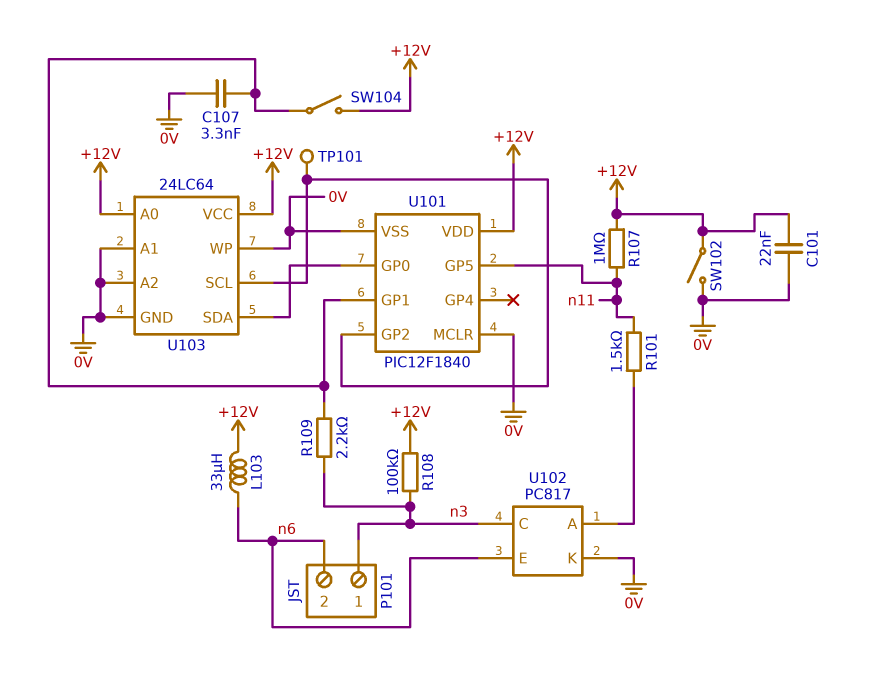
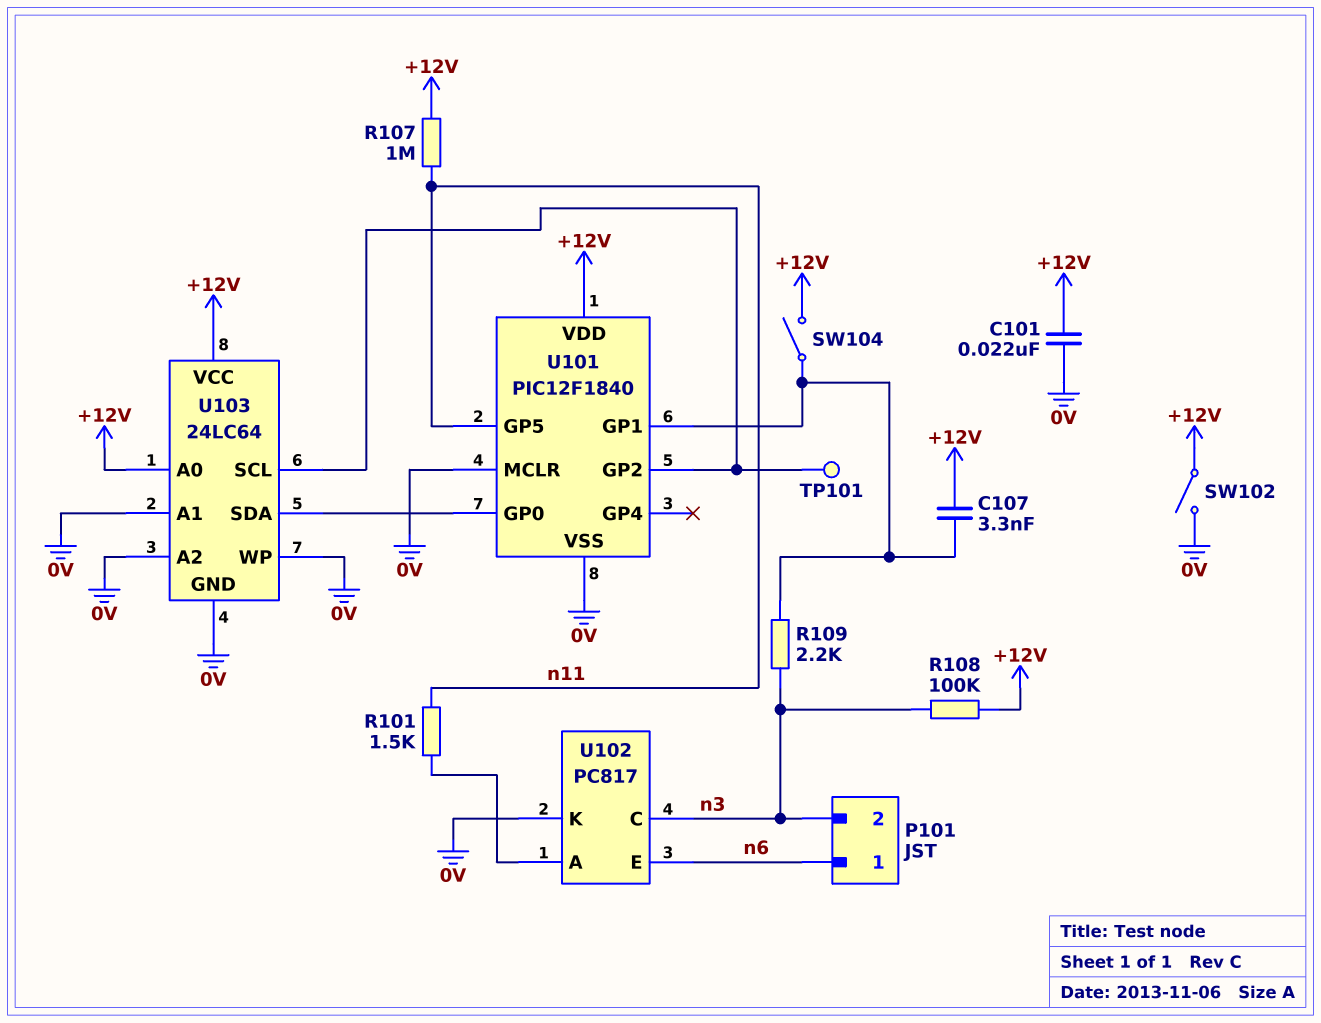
C107: 3.3nF (0V, U101/GP1) -> 3.3nF (+12V, U101/GP1)
L103: 33uH (+12V, n6) -> none
P101 pin 1: n3 -> n6
P101 pin 2: n6 -> n3

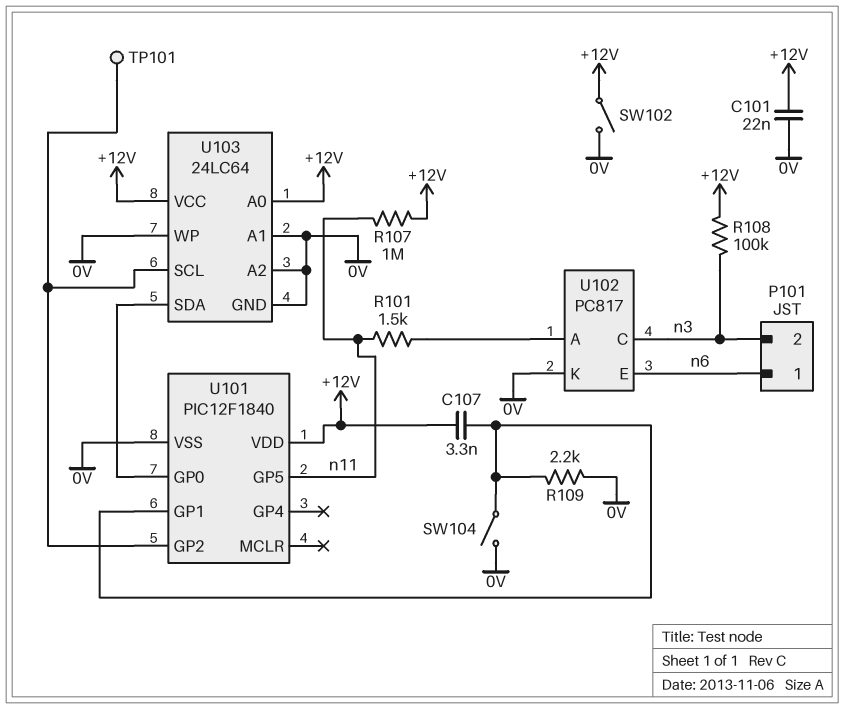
R109: 2.2k (U101/GP1, n3) -> 2.2k (0V, U101/GP1)
SW104: switch (+12V, U101/GP1) -> switch (0V, U101/GP1)
U101 pin MCLR: 0V -> none

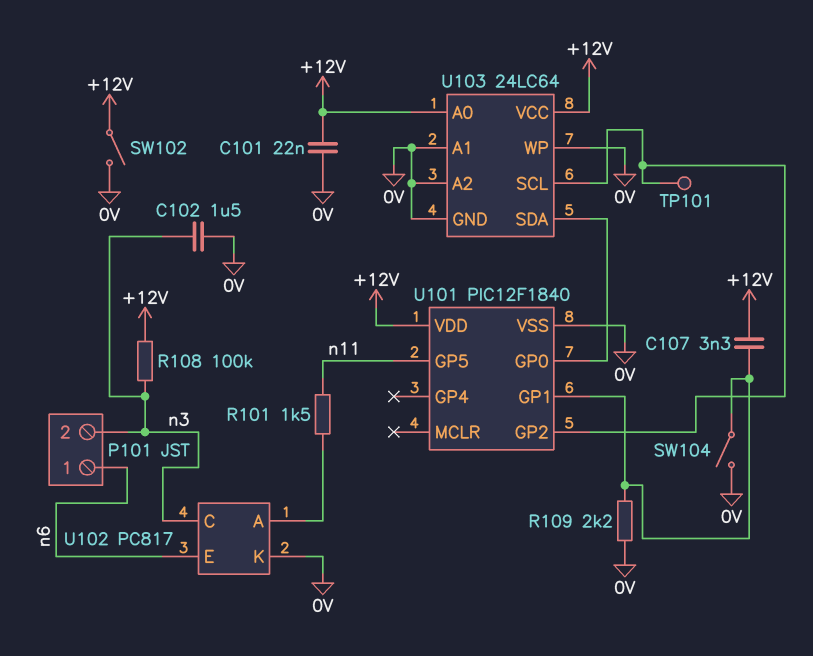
C102: none -> 1.5uF (0V, n3)
R107: 1M (+12V, n11) -> none

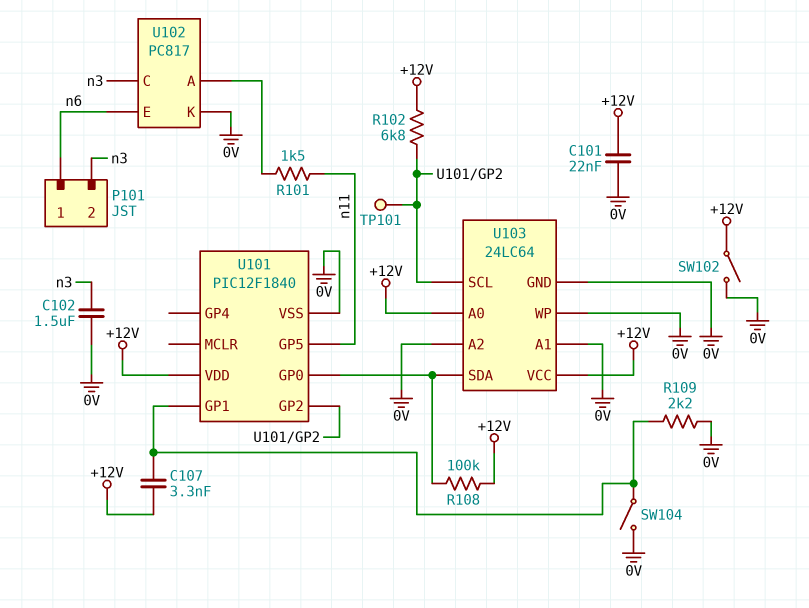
R102: none -> 6.8k (+12V, U101/GP2)
R108: 100k (+12V, n3) -> 100k (+12V, U101/GP0)

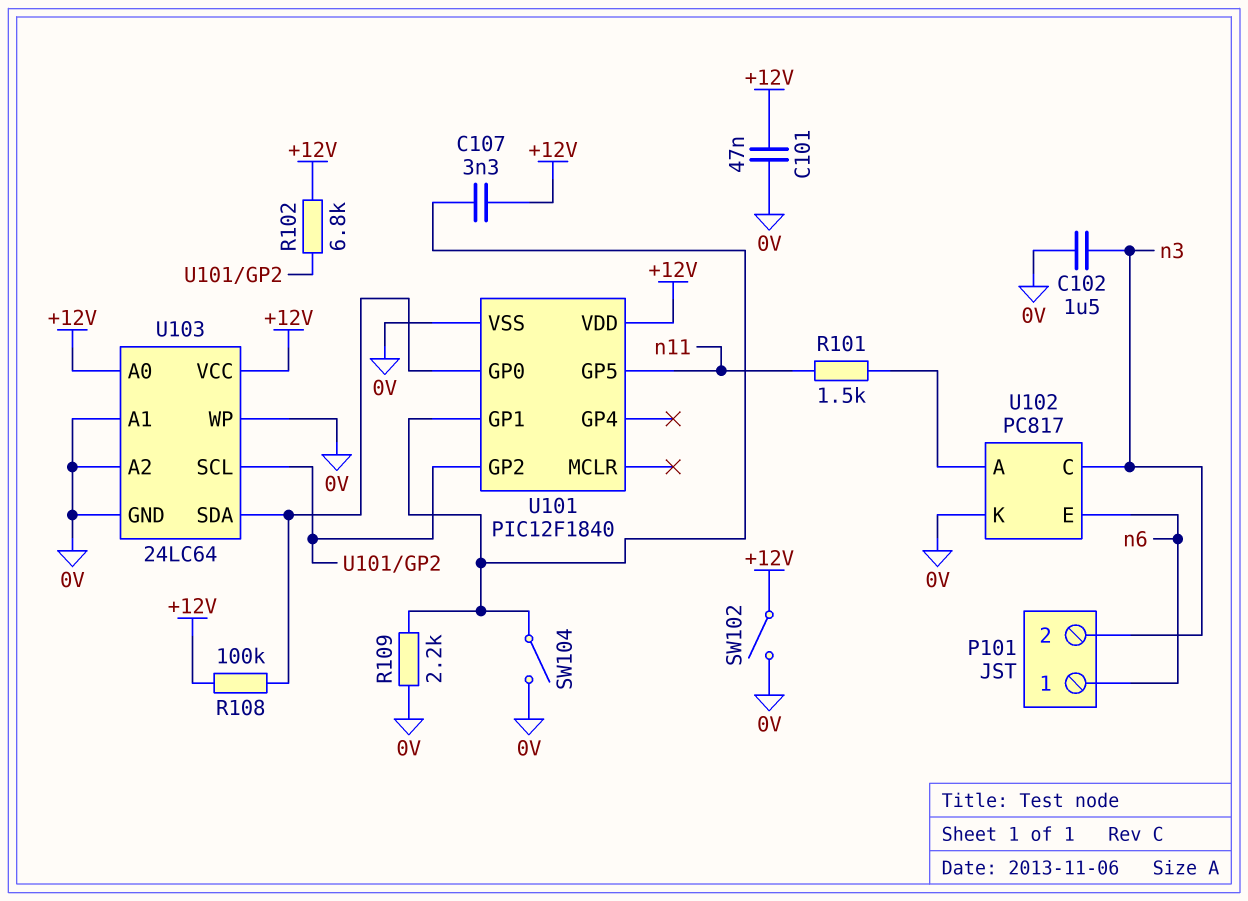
C101: 22nF (+12V, 0V) -> 47nF (+12V, 0V)
TP101: test point (U101/GP2) -> none

